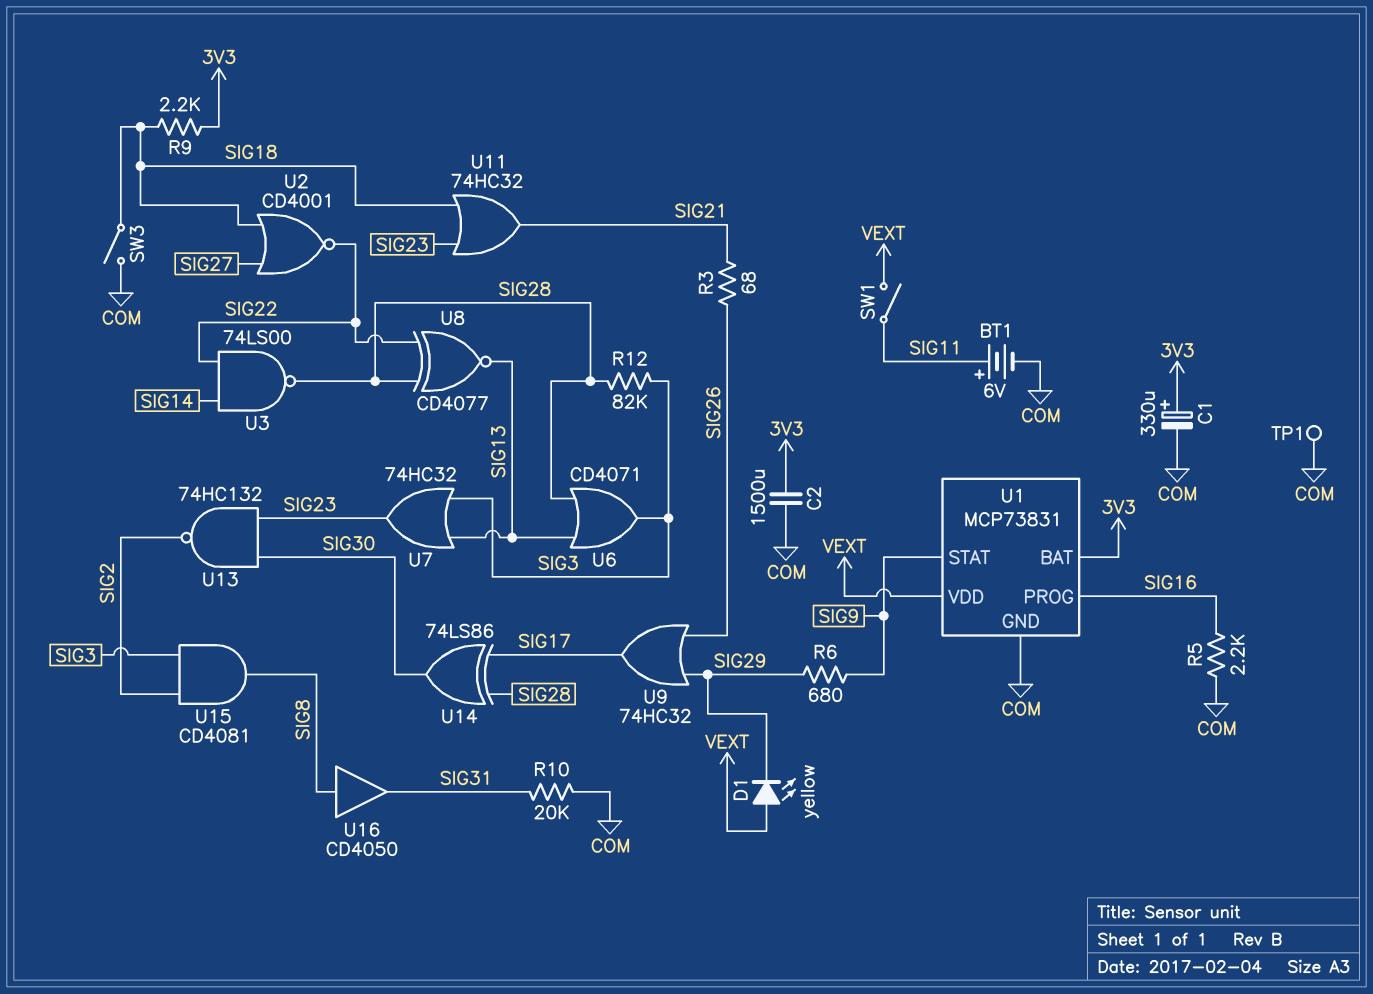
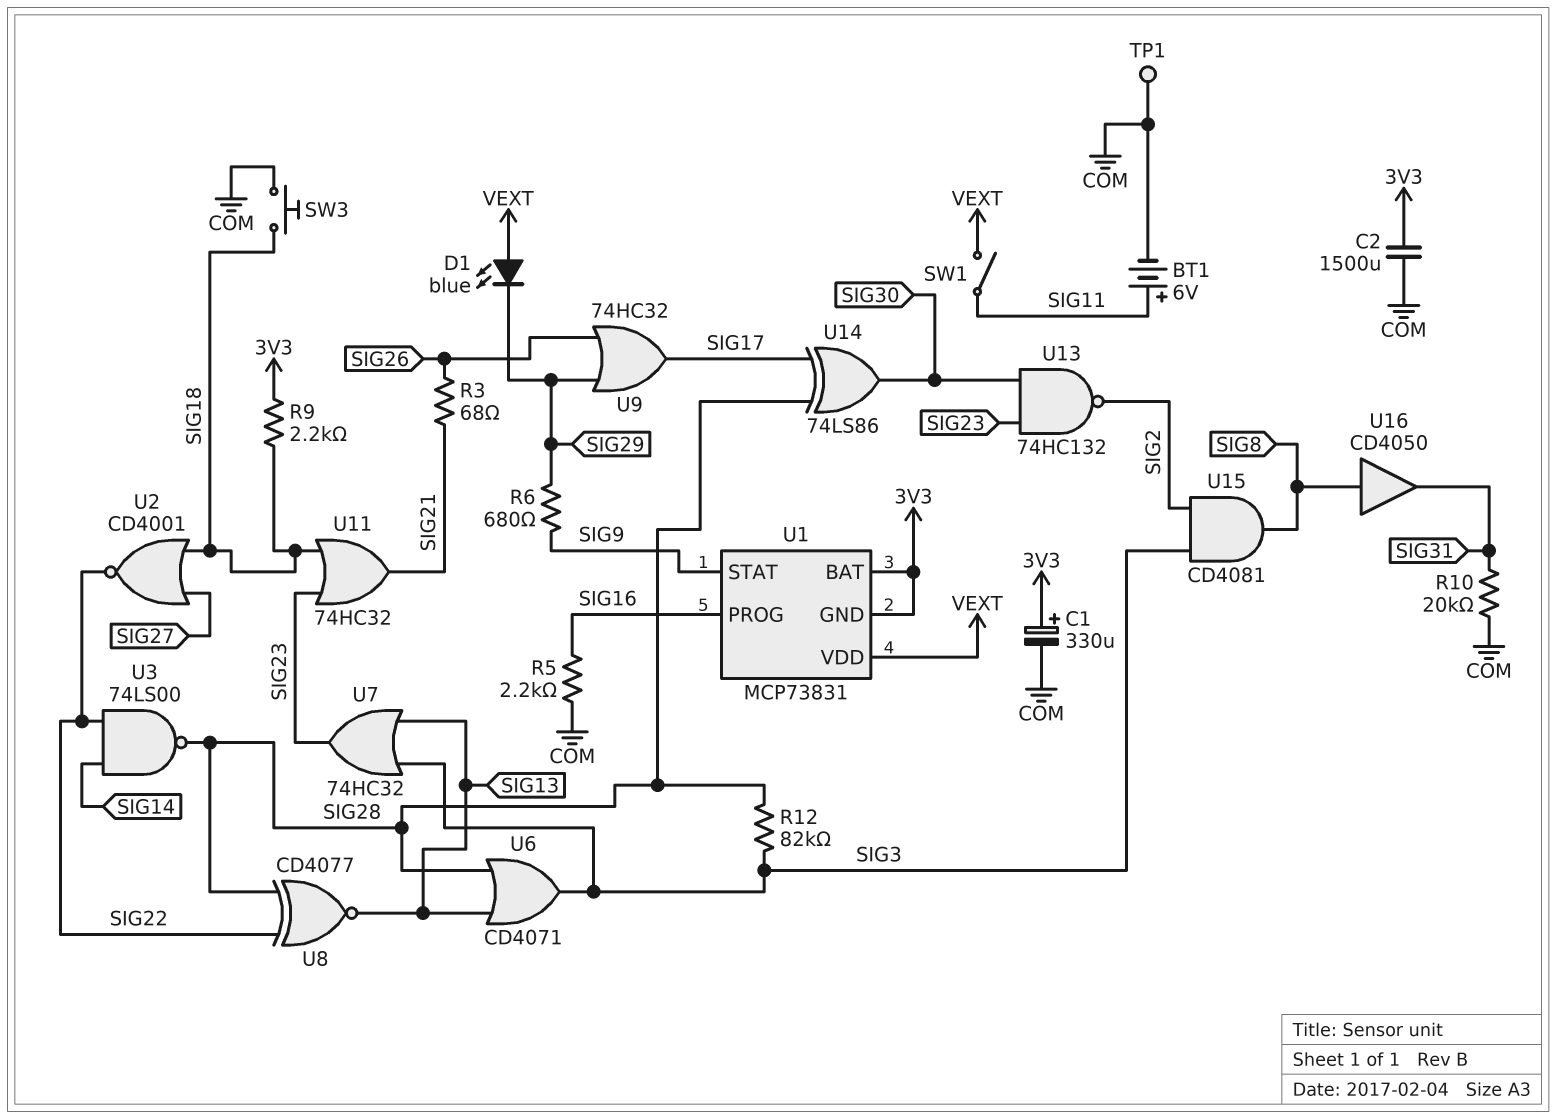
D1: LED yellow (A VEXT, K SIG29) -> LED blue (A VEXT, K SIG29)
SW3: switch (COM, SIG18) -> button (COM, SIG18)
U1 pin GND: COM -> 3V3

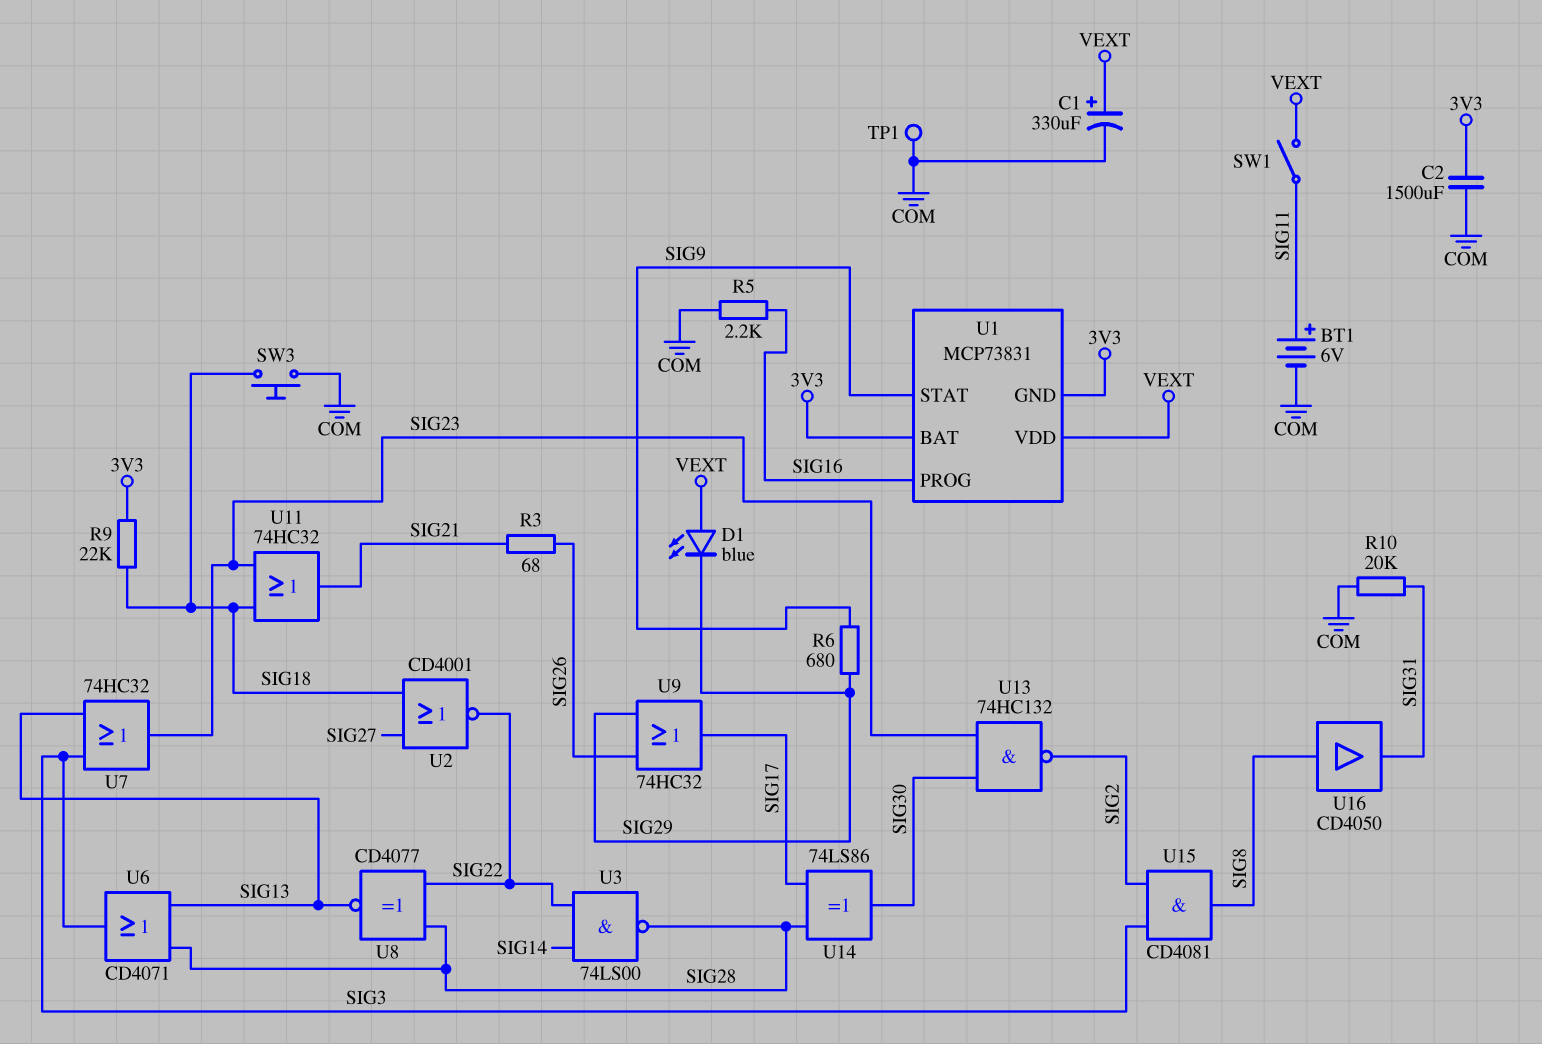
C1: 330uF (plus 3V3, minus COM) -> 330uF (plus VEXT, minus COM)
R9: 2.2k (3V3, SIG18) -> 22k (3V3, SIG18)
R12: 82k (SIG3, SIG28) -> none

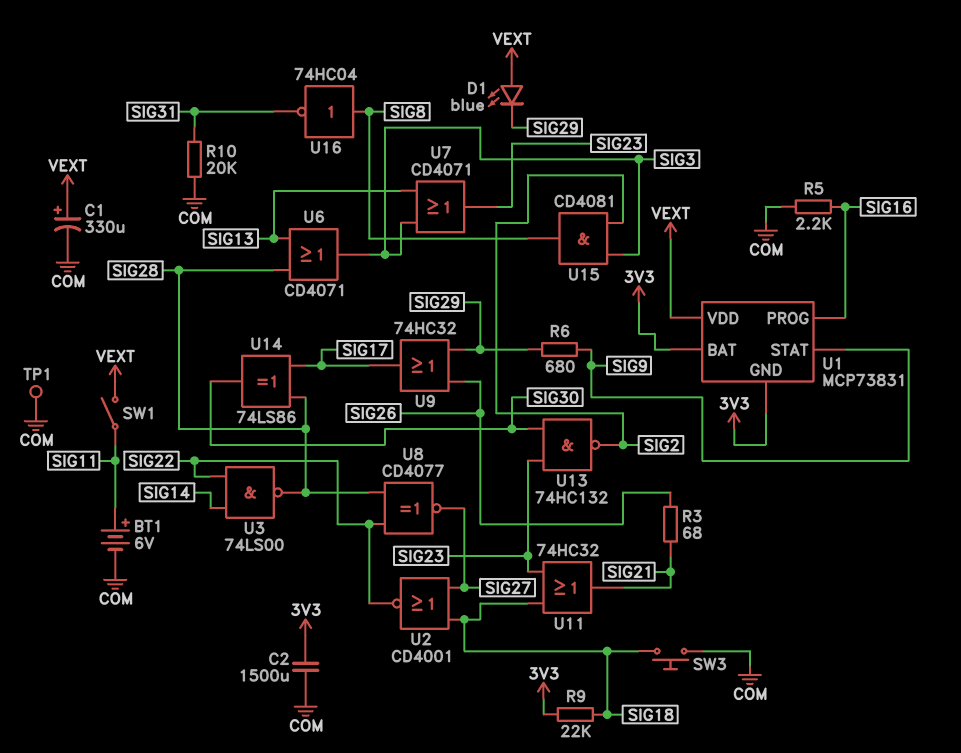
U7: OR 74HC32 (in SIG3, in SIG13, out SIG23) -> OR CD4071 (in SIG3, in SIG13, out SIG23)
U8: XNOR CD4077 (in SIG22, in SIG28, out SIG13) -> XNOR CD4077 (in SIG22, in SIG28, out SIG27)
U16: buffer CD4050 (in SIG8, out SIG31) -> NOT 74HC04 (in SIG8, out SIG31)

